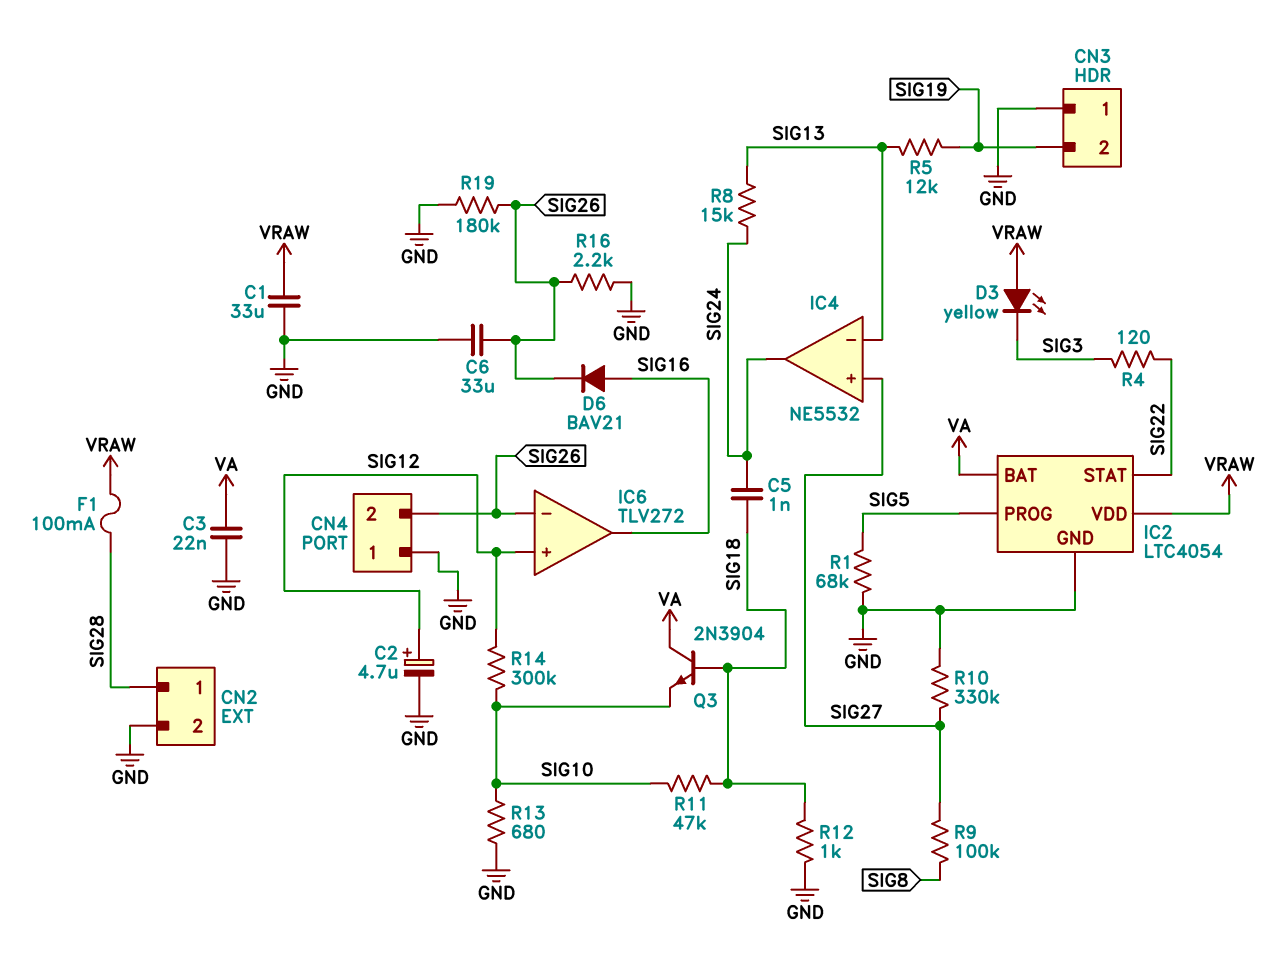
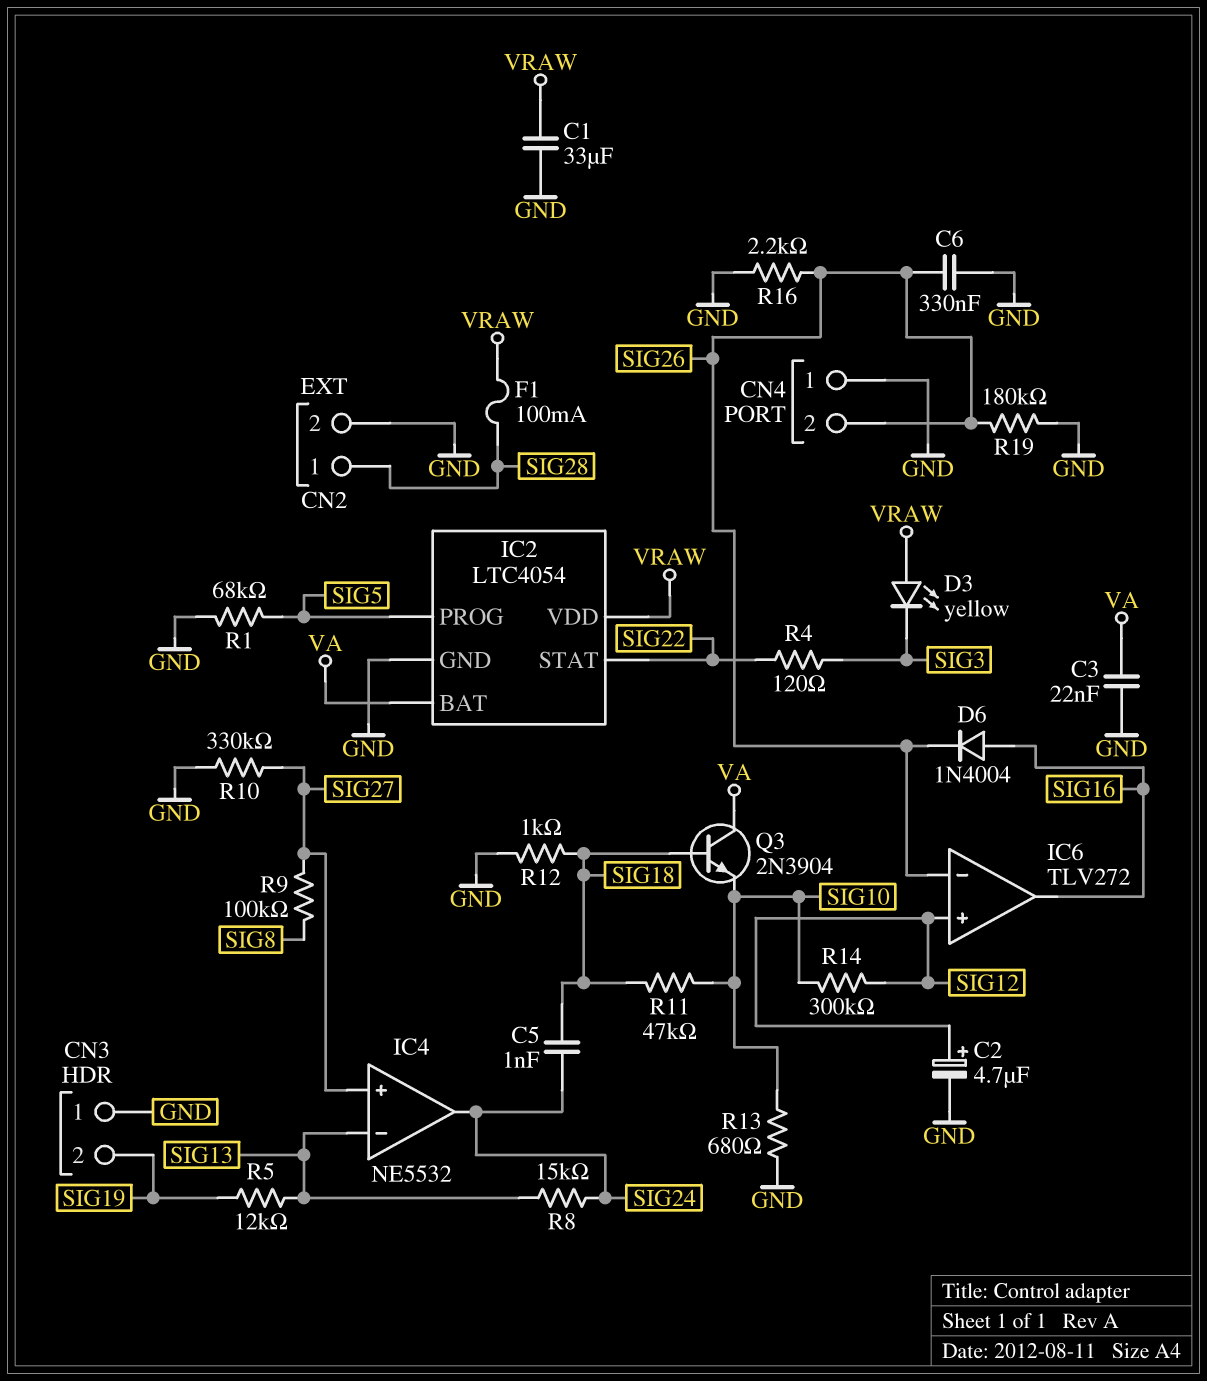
C6: 33uF (GND, SIG26) -> 330nF (GND, SIG26)
D6: diode BAV21 (A SIG16, K SIG26) -> diode 1N4004 (A SIG16, K SIG26)

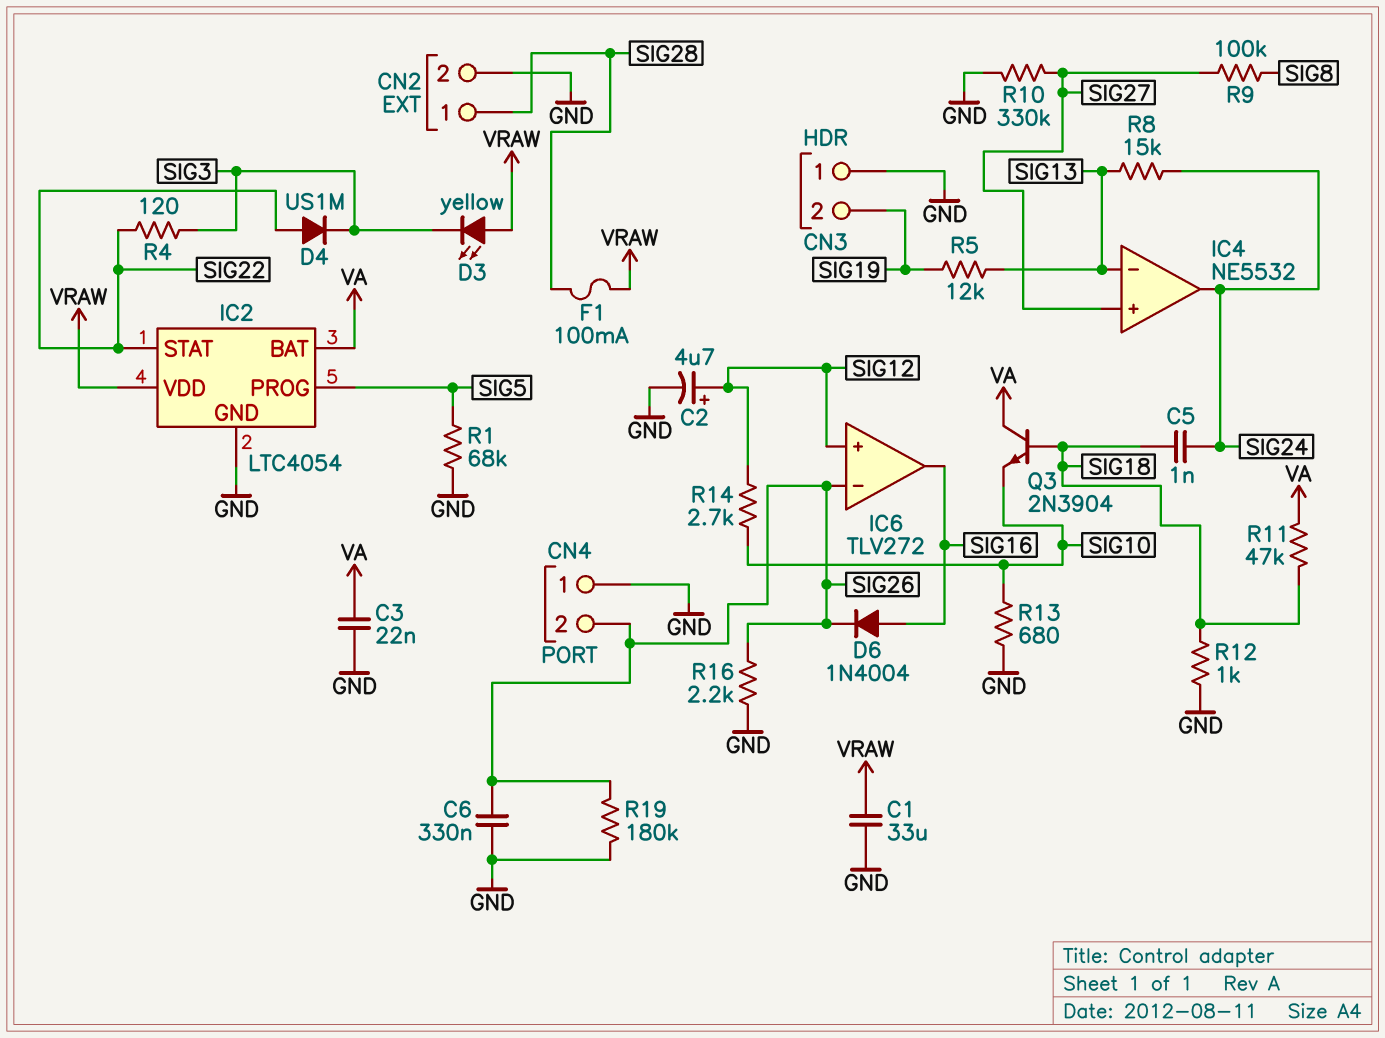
D4: none -> diode US1M (A SIG22, K SIG3)
R11: 47k (SIG10, SIG18) -> 47k (SIG18, VA)
R14: 300k (SIG10, SIG12) -> 2.7k (SIG10, SIG12)

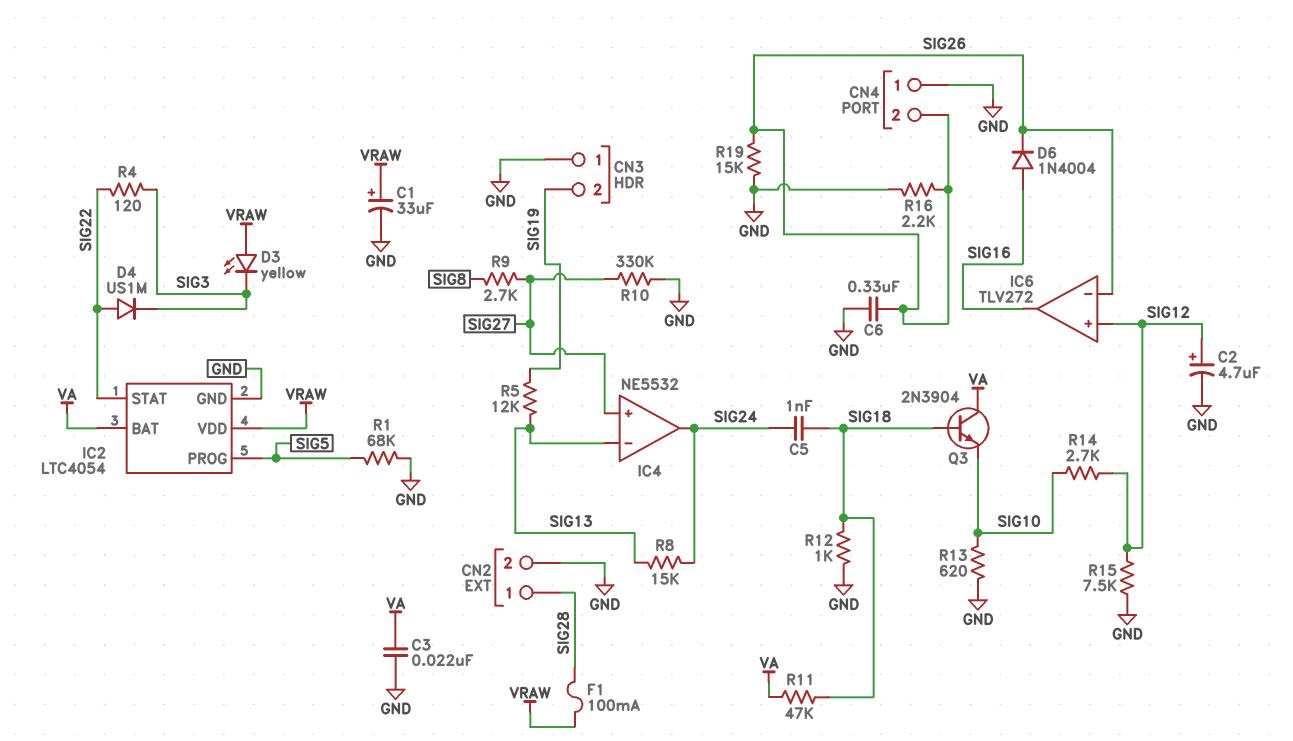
C1: 33uF (GND, VRAW) -> 33uF (plus VRAW, minus GND)
R9: 100k (SIG8, SIG27) -> 2.7k (SIG8, SIG27)
R13: 680 (GND, SIG10) -> 620 (GND, SIG10)
R15: none -> 7.5k (GND, SIG12)
R19: 180k (GND, SIG26) -> 15k (GND, SIG26)

